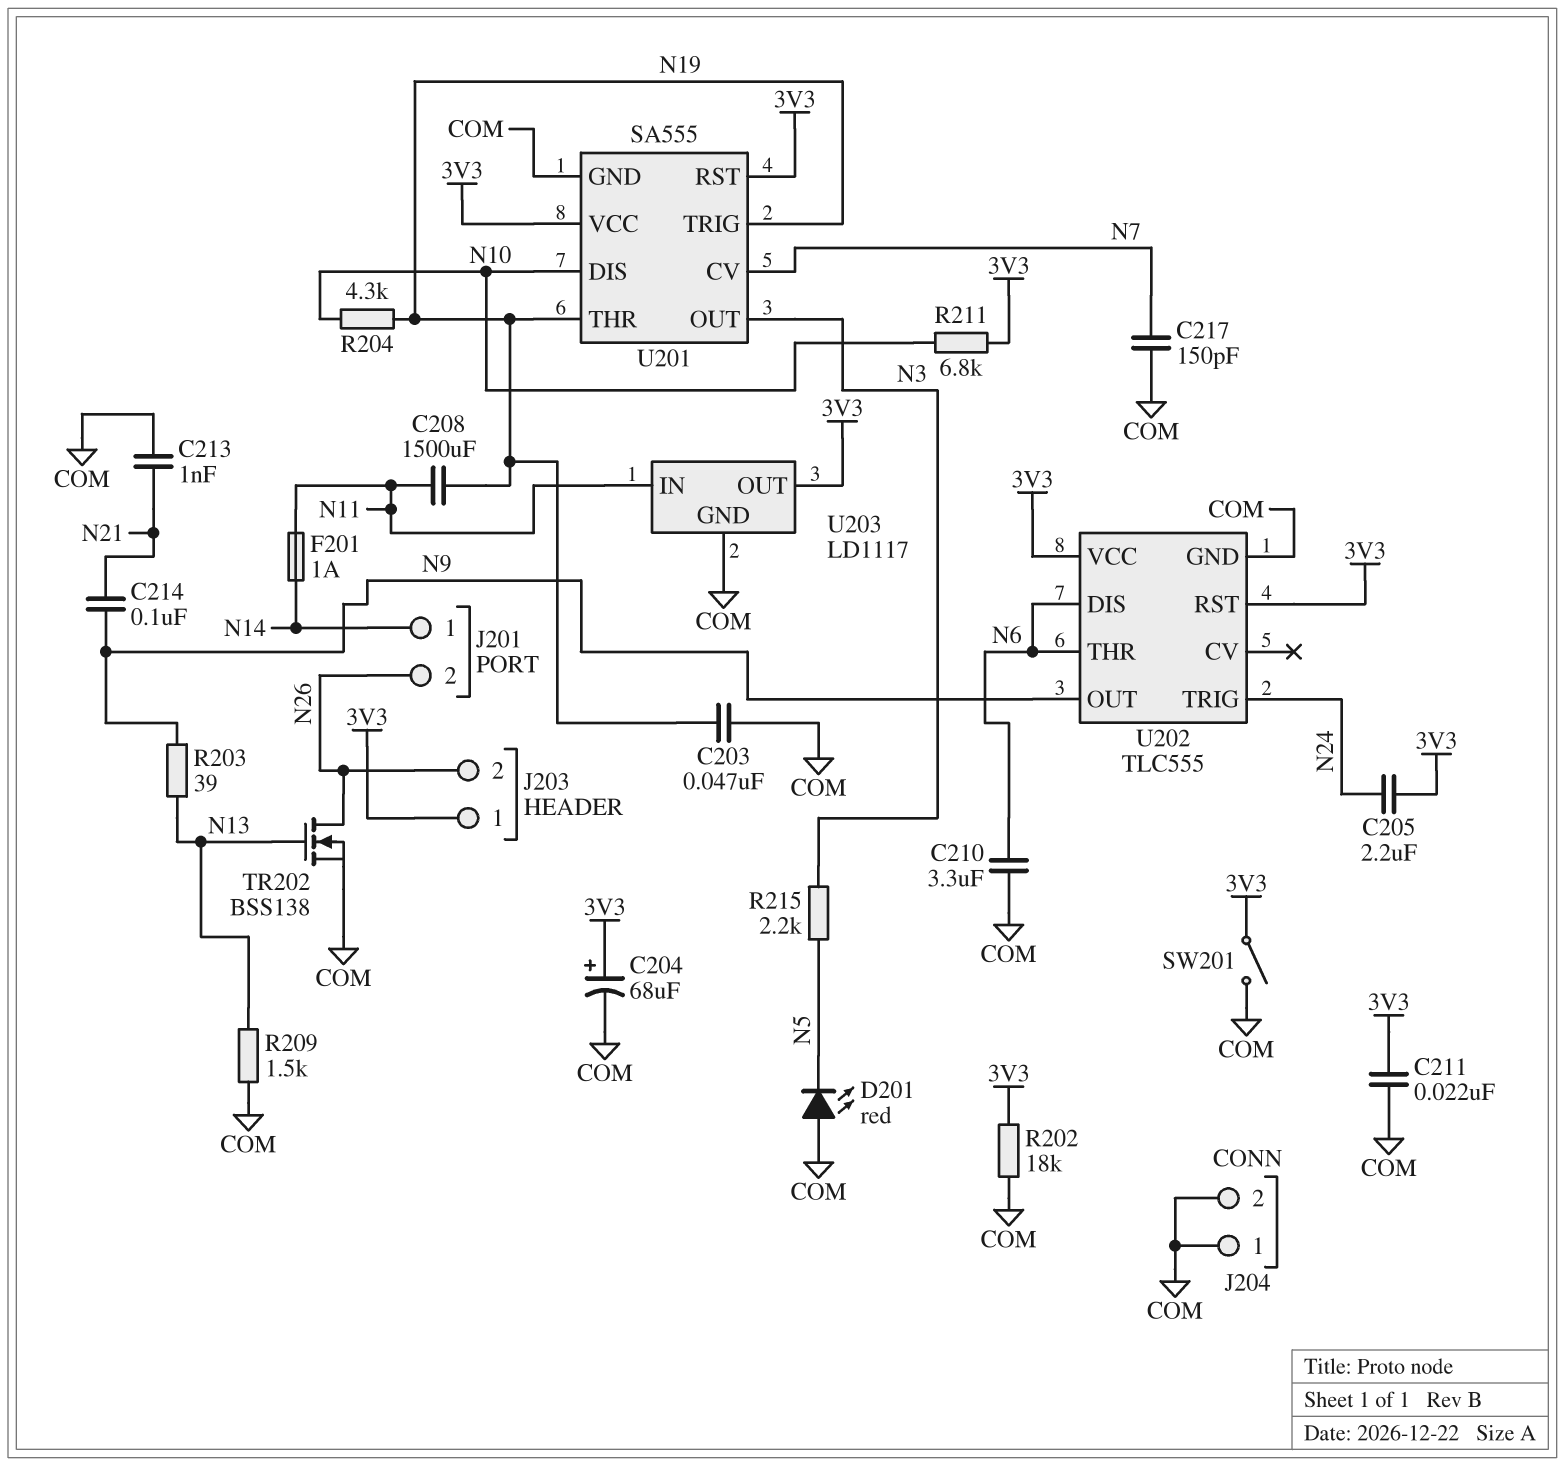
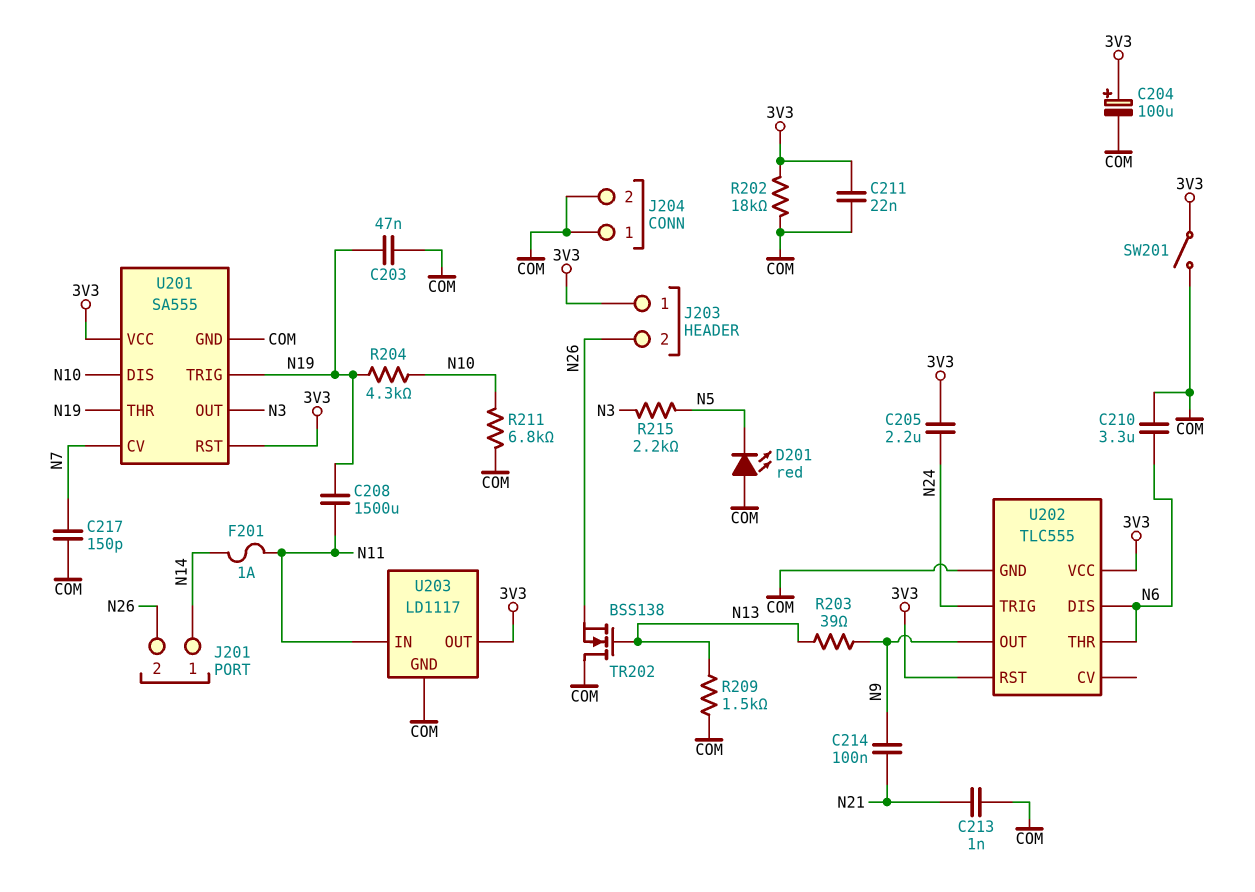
C204: 68uF (plus 3V3, minus COM) -> 100uF (plus 3V3, minus COM)
R211: 6.8k (3V3, N10) -> 6.8k (COM, N10)
TR202: NMOS BSS138 (G N13, D N26, S COM) -> NMOS BSS138 (G N13, D COM, S N26)

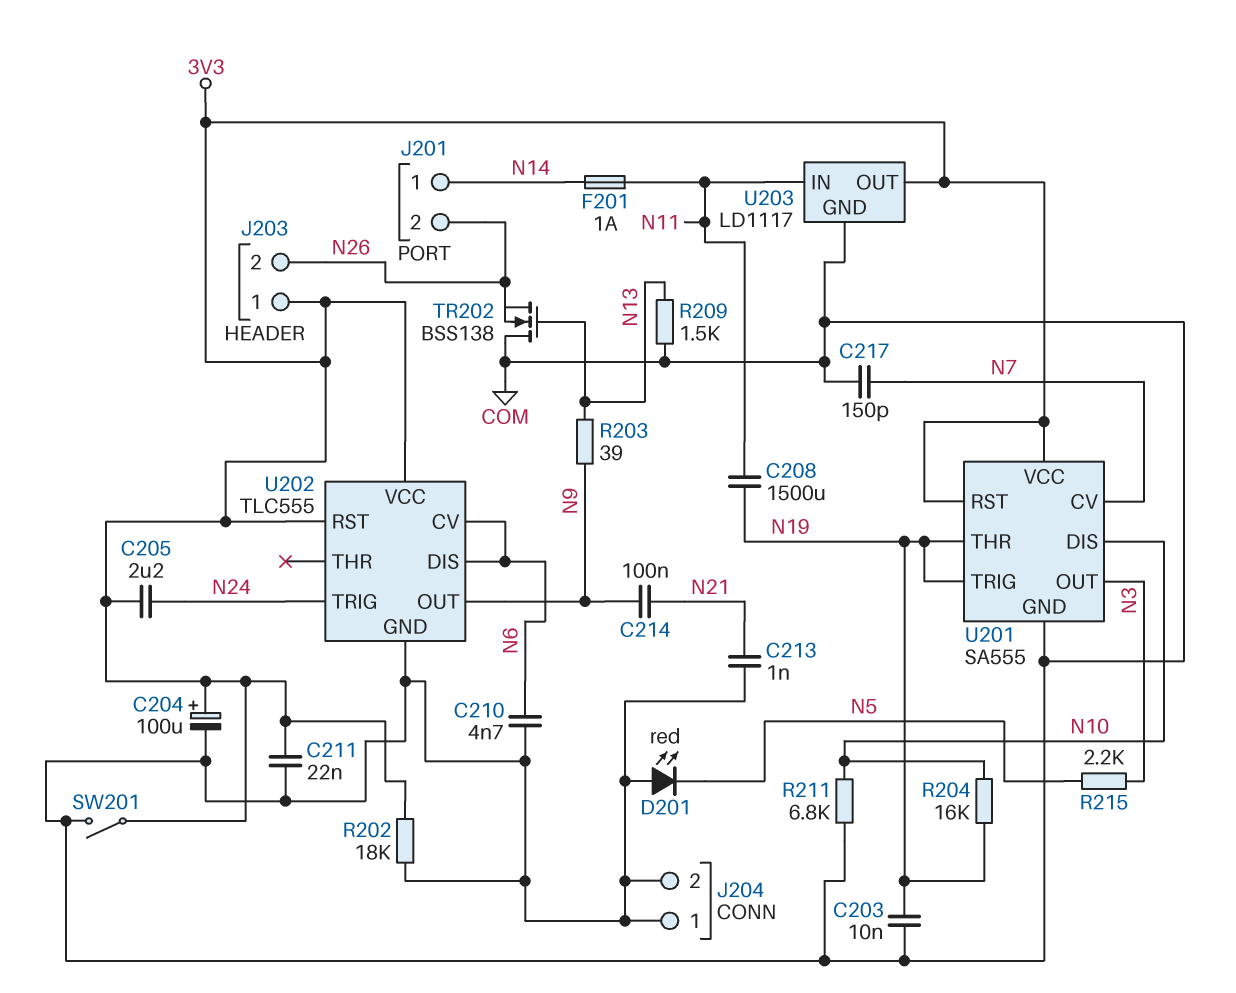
C203: 47nF (COM, N19) -> 10nF (COM, N19)
C210: 3.3uF (COM, N6) -> 4.7nF (COM, N6)
R204: 4.3k (N10, N19) -> 16k (N10, N19)
U202 pin CV: none -> N6
U202 pin THR: N6 -> none

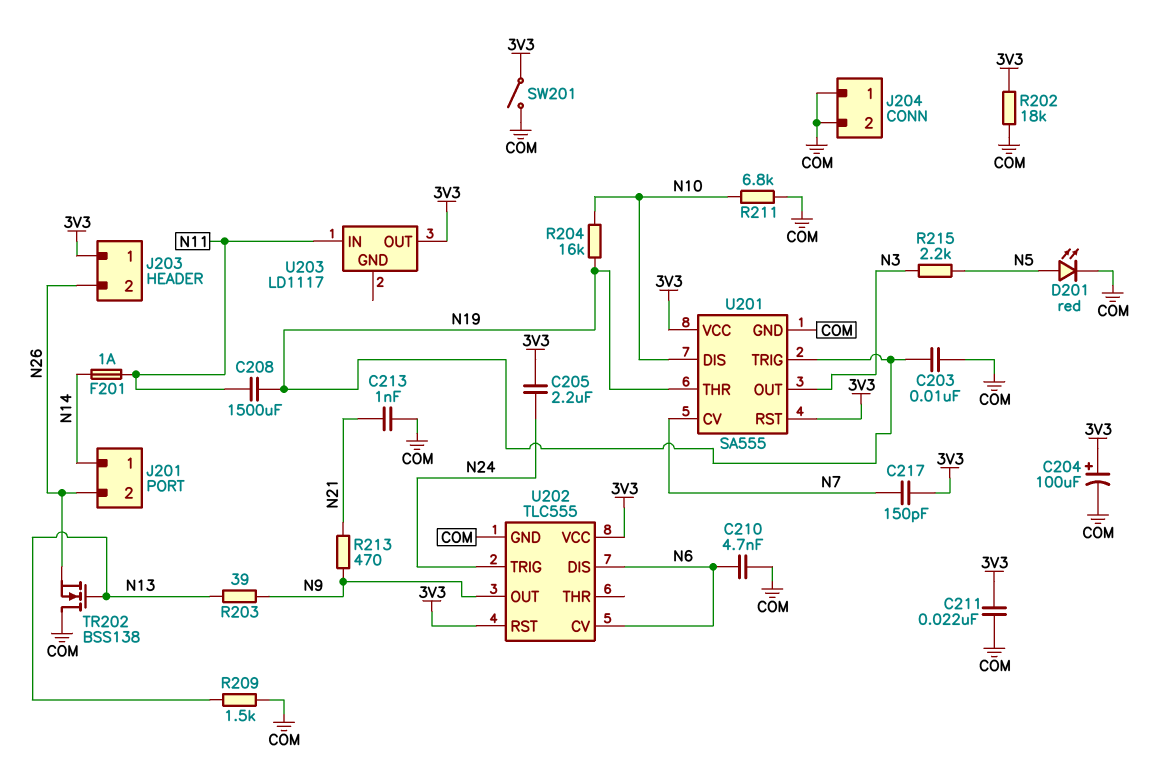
C214: 100nF (N9, N21) -> none
C217: 150pF (COM, N7) -> 150pF (3V3, N7)
D201: LED red (A COM, K N5) -> LED red (A N5, K COM)
R213: none -> 470 (N9, N21)
U203 pin GND: COM -> none

